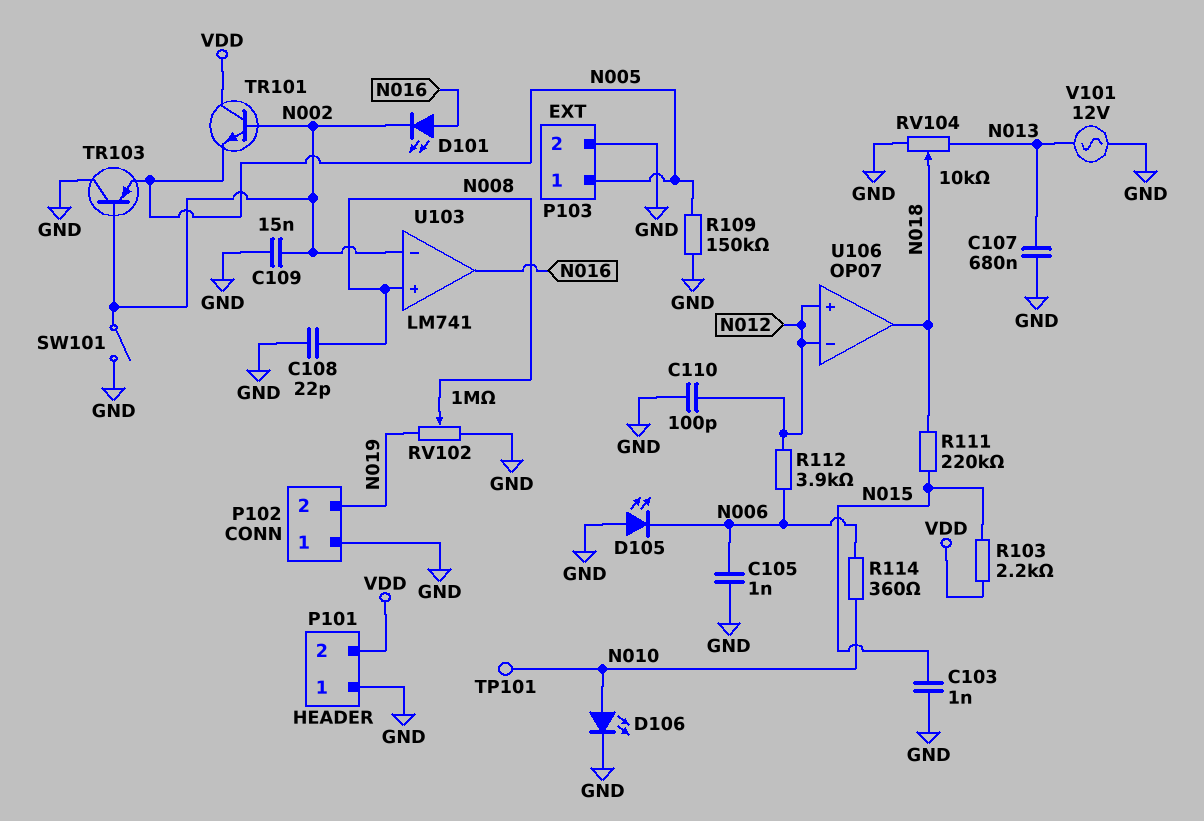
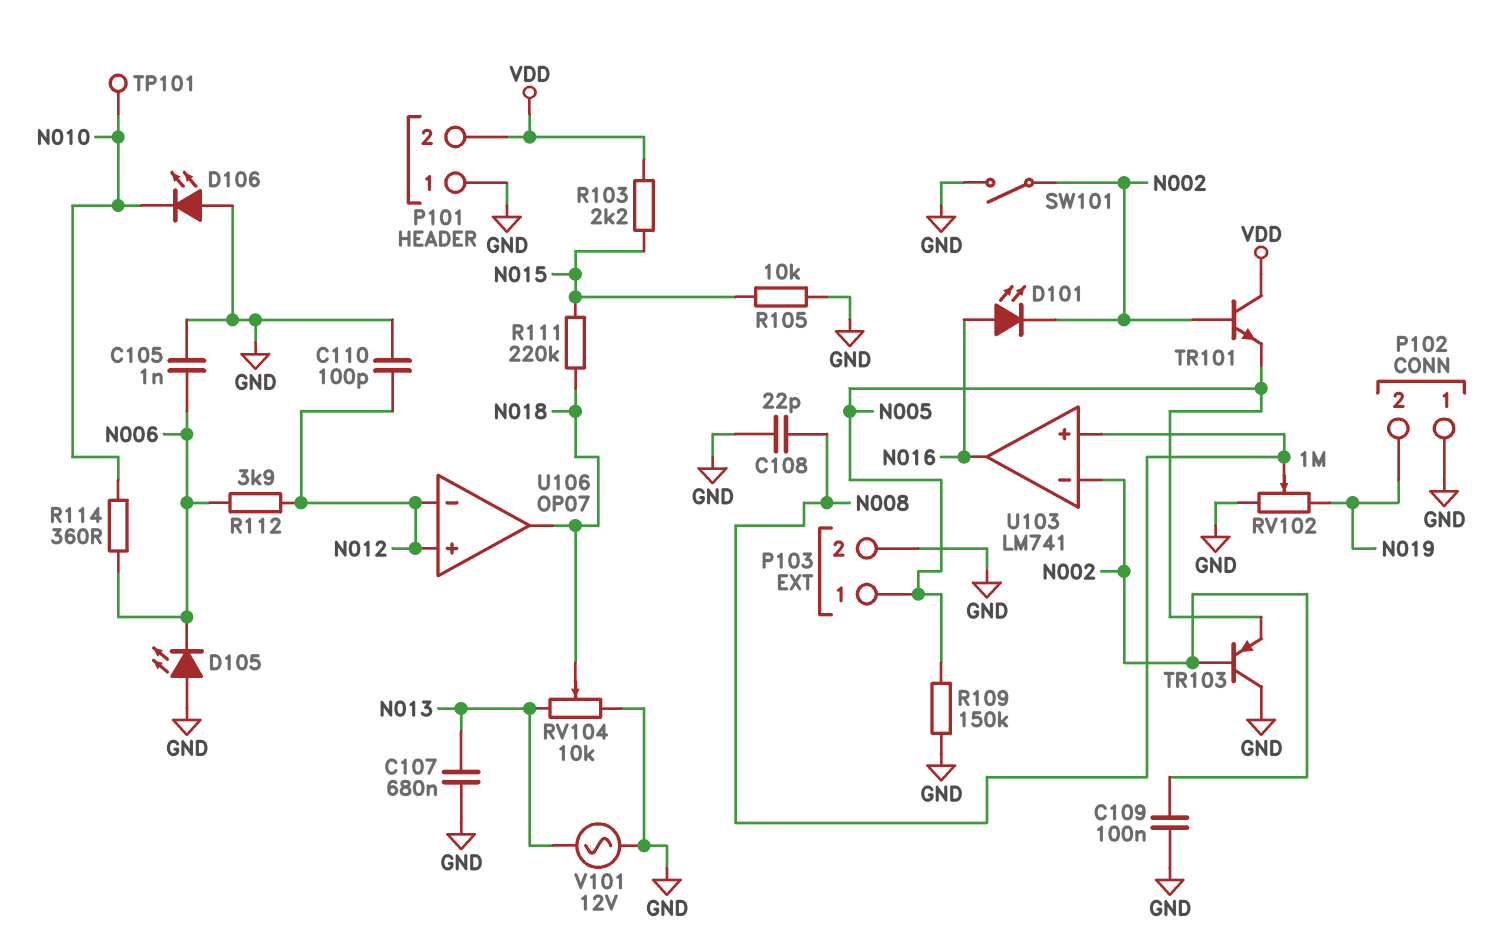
C103: 1nF (GND, N015) -> none
C109: 15nF (GND, N002) -> 100nF (GND, N002)
D106: LED (A N010, K GND) -> LED (A GND, K N010)
R105: none -> 10k (GND, N015)

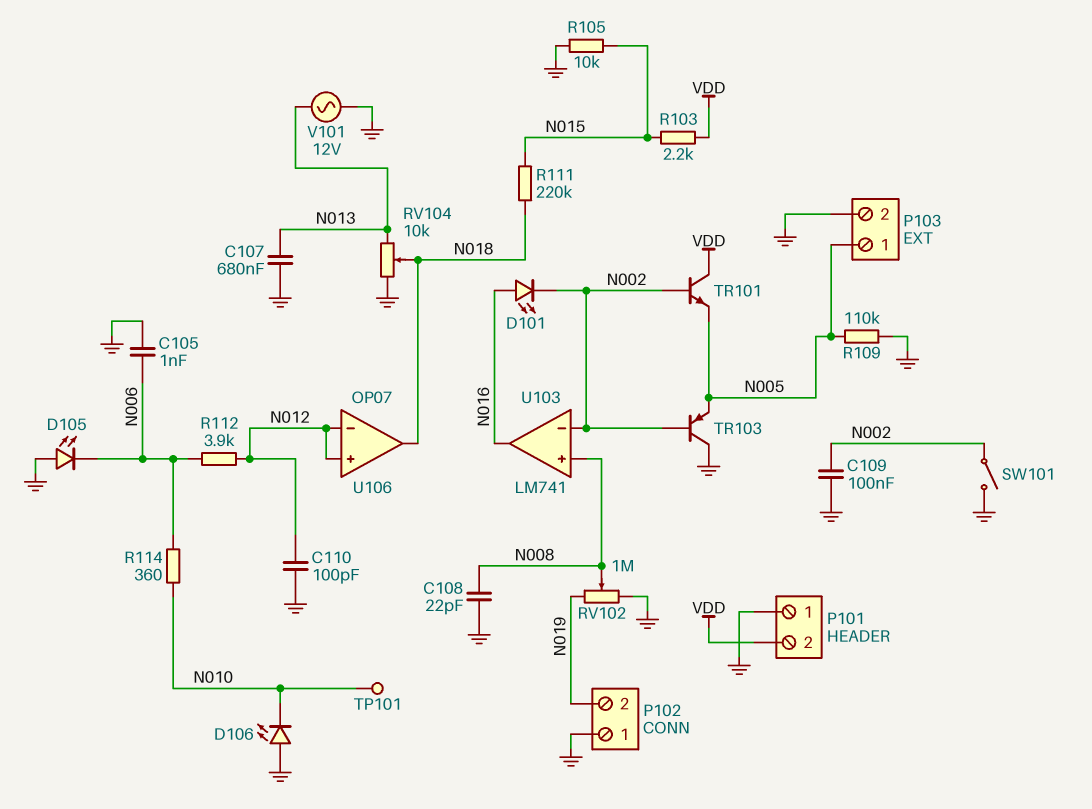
R109: 150k (GND, N005) -> 110k (GND, N005)

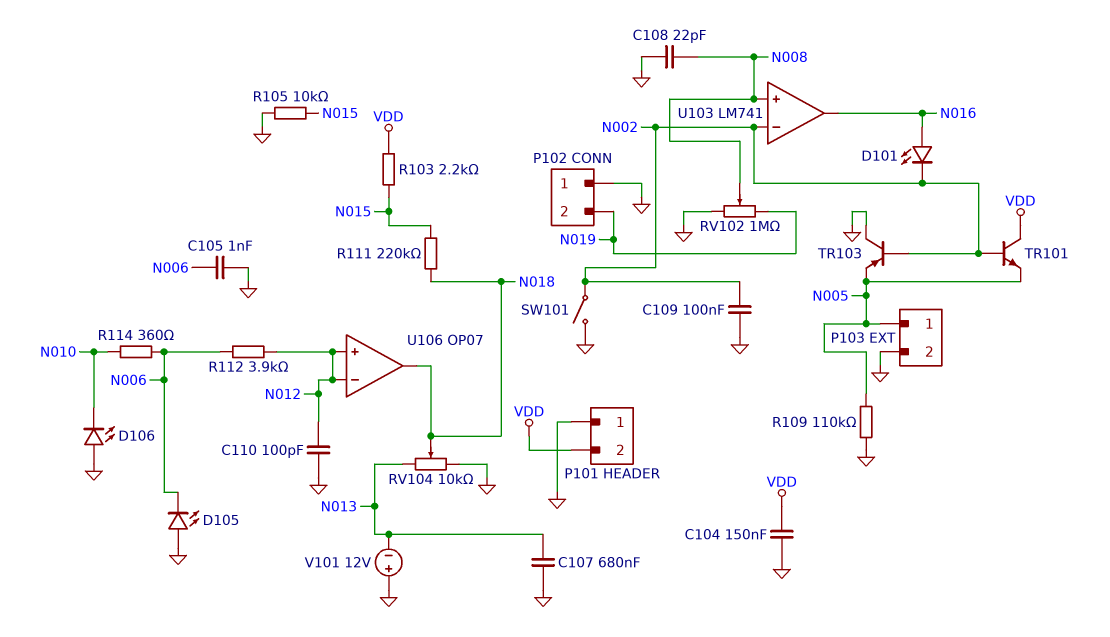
C104: none -> 150nF (GND, VDD)
TP101: test point (N010) -> none
V101: AC 12V (GND, N013) -> 12V (plus GND, minus N013)

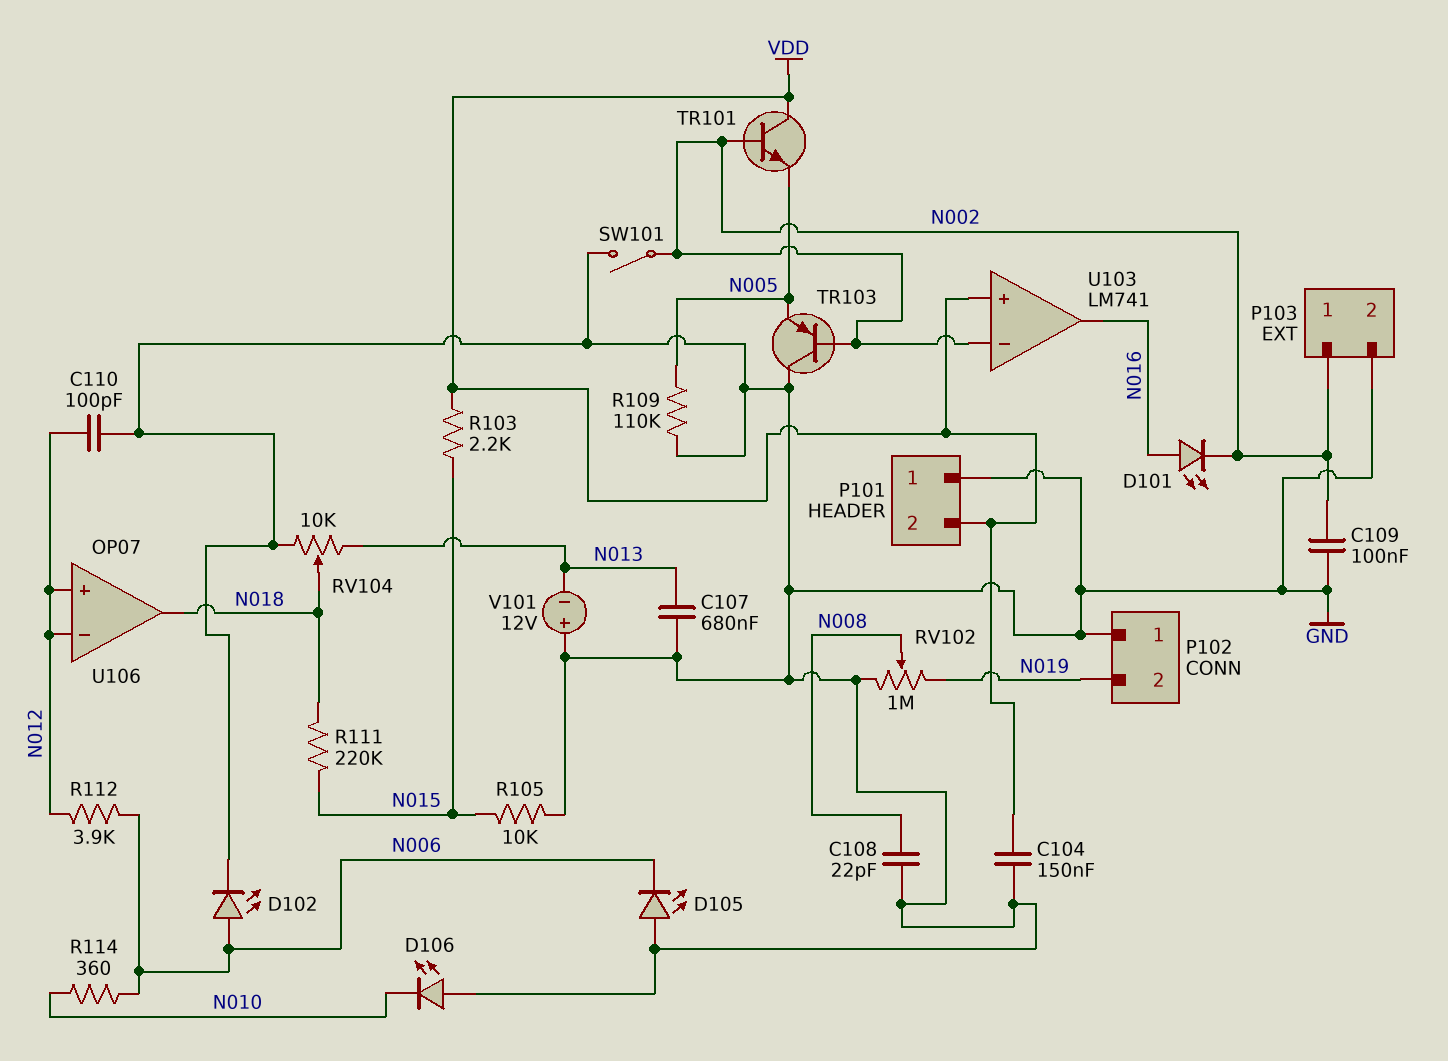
C105: 1nF (GND, N006) -> none
D102: none -> LED (A N006, K GND)
P103 pin 1: N005 -> N002
U103 pin in+: N008 -> VDD

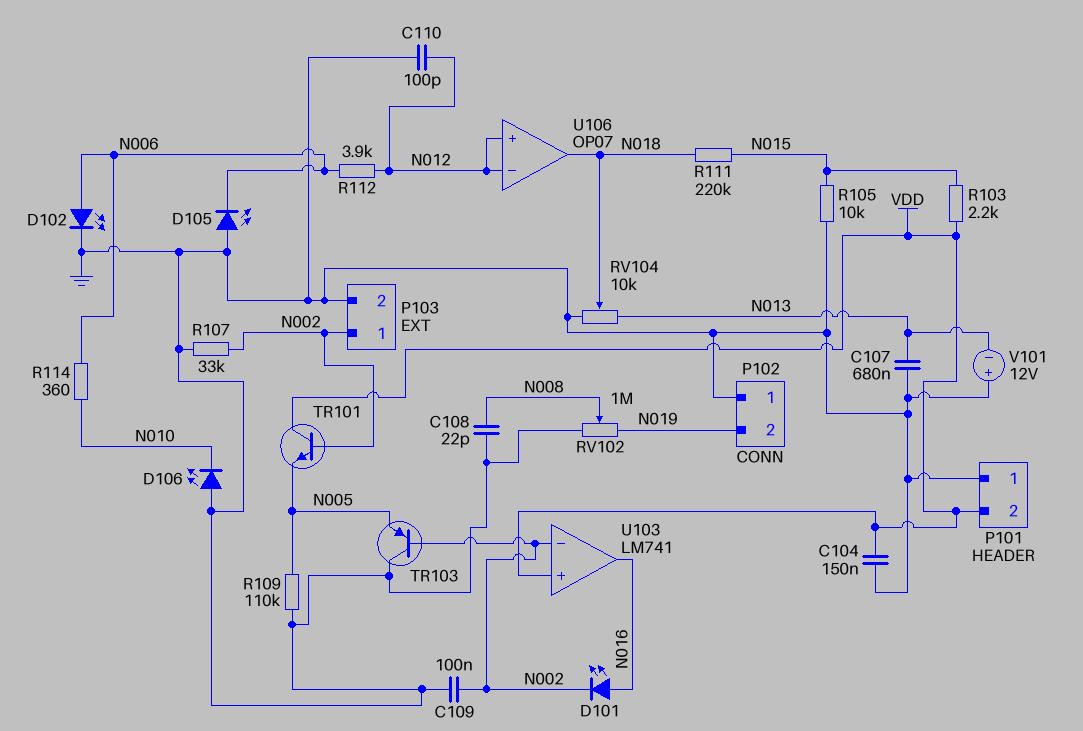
R107: none -> 33k (GND, N002)
SW101: switch (GND, N002) -> none

